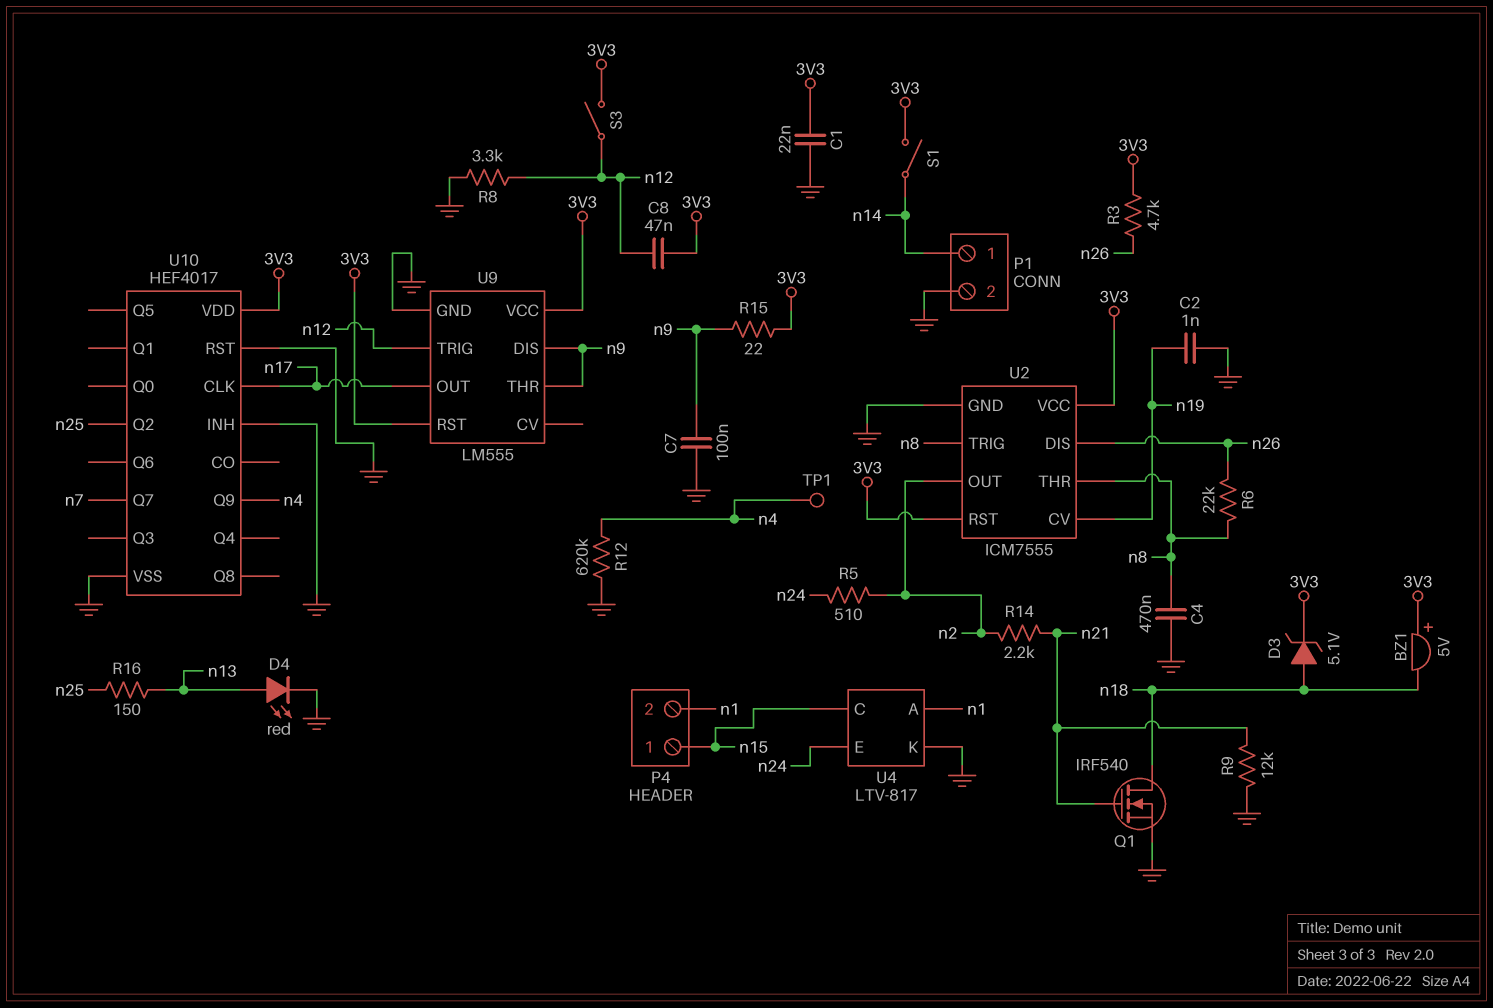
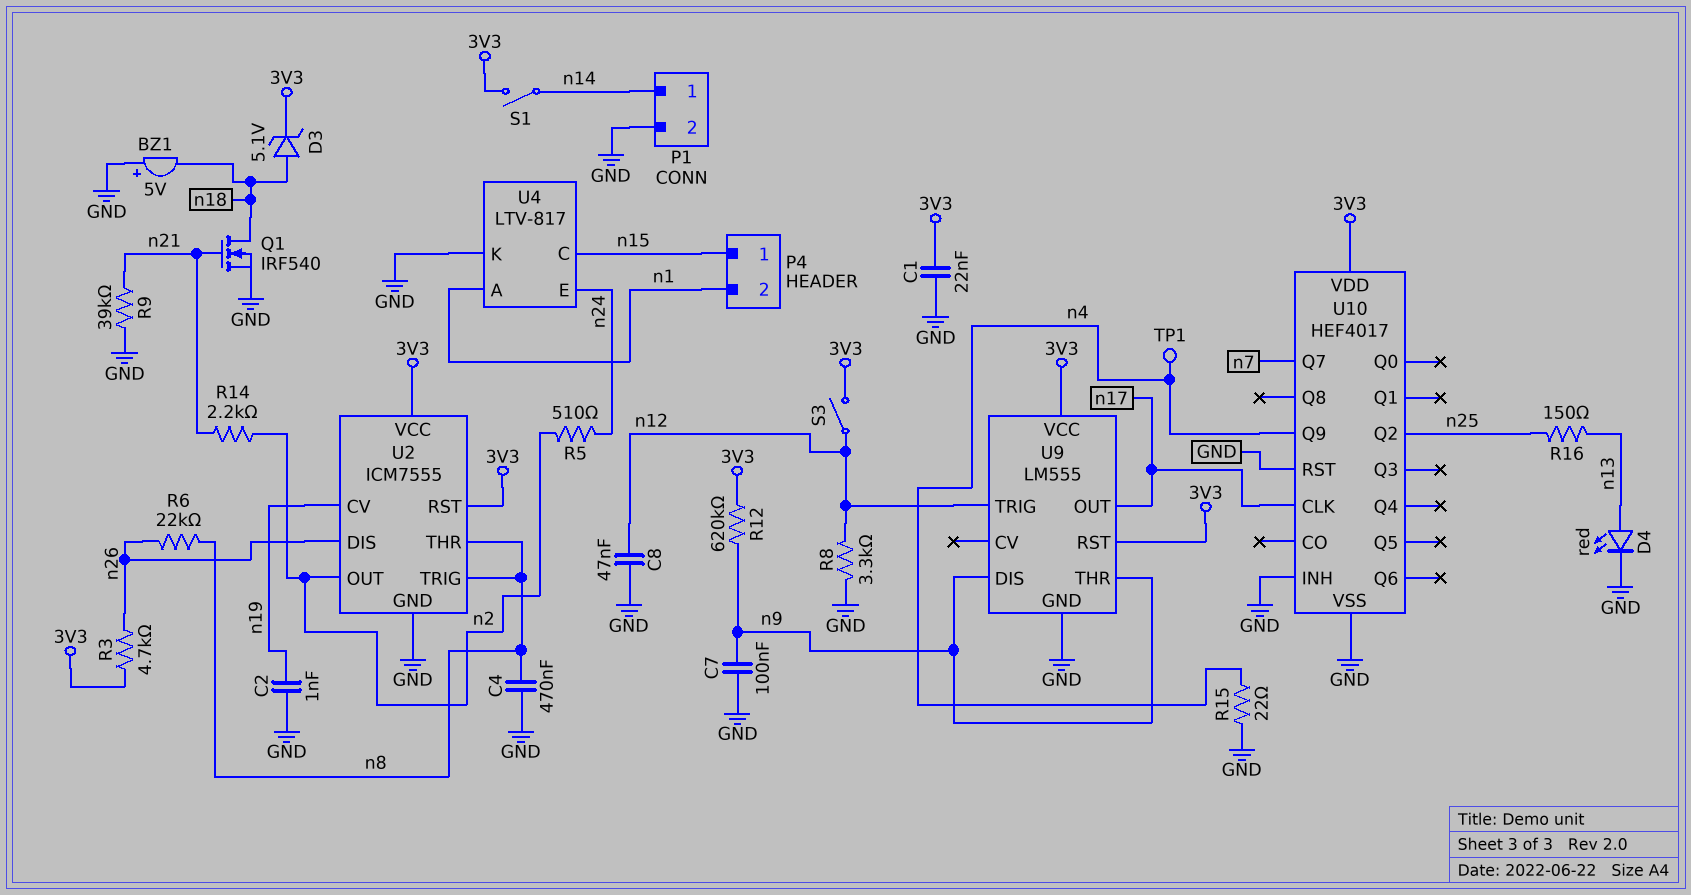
BZ1: buzzer 5V (plus 3V3, minus n18) -> buzzer 5V (plus GND, minus n18)
C8: 47nF (3V3, n12) -> 47nF (GND, n12)
R9: 12k (GND, n21) -> 39k (GND, n21)
R12: 620k (GND, n4) -> 620k (3V3, n9)
R15: 22 (3V3, n9) -> 22 (GND, n4)

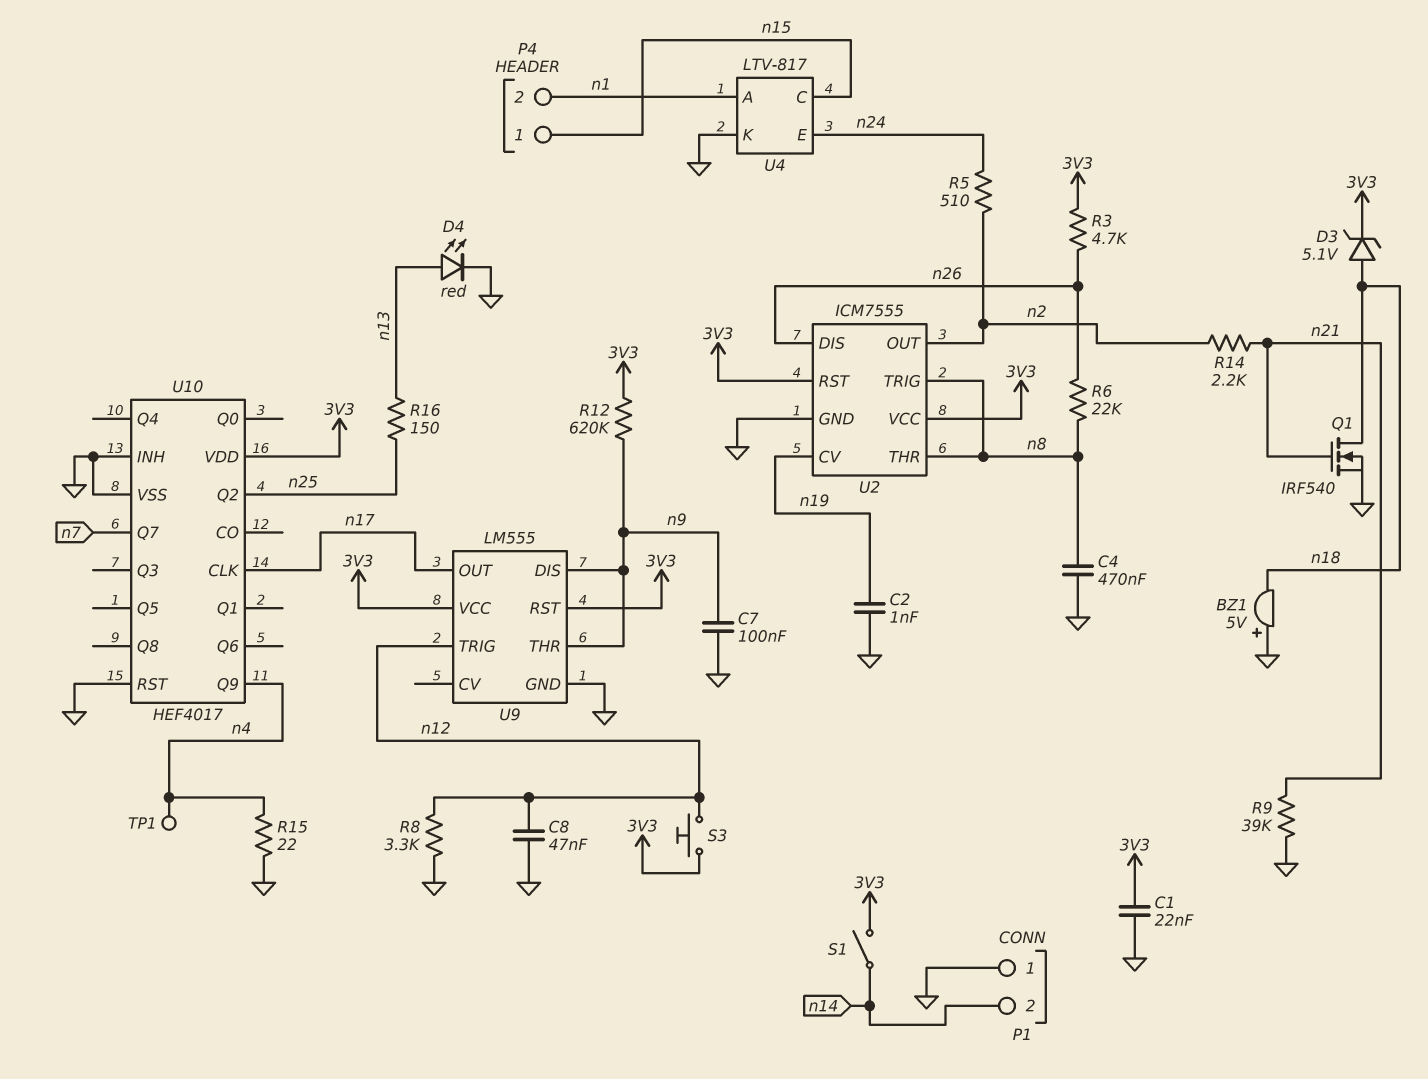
P1 pin 1: n14 -> GND
P1 pin 2: GND -> n14
S3: switch (3V3, n12) -> button (3V3, n12)

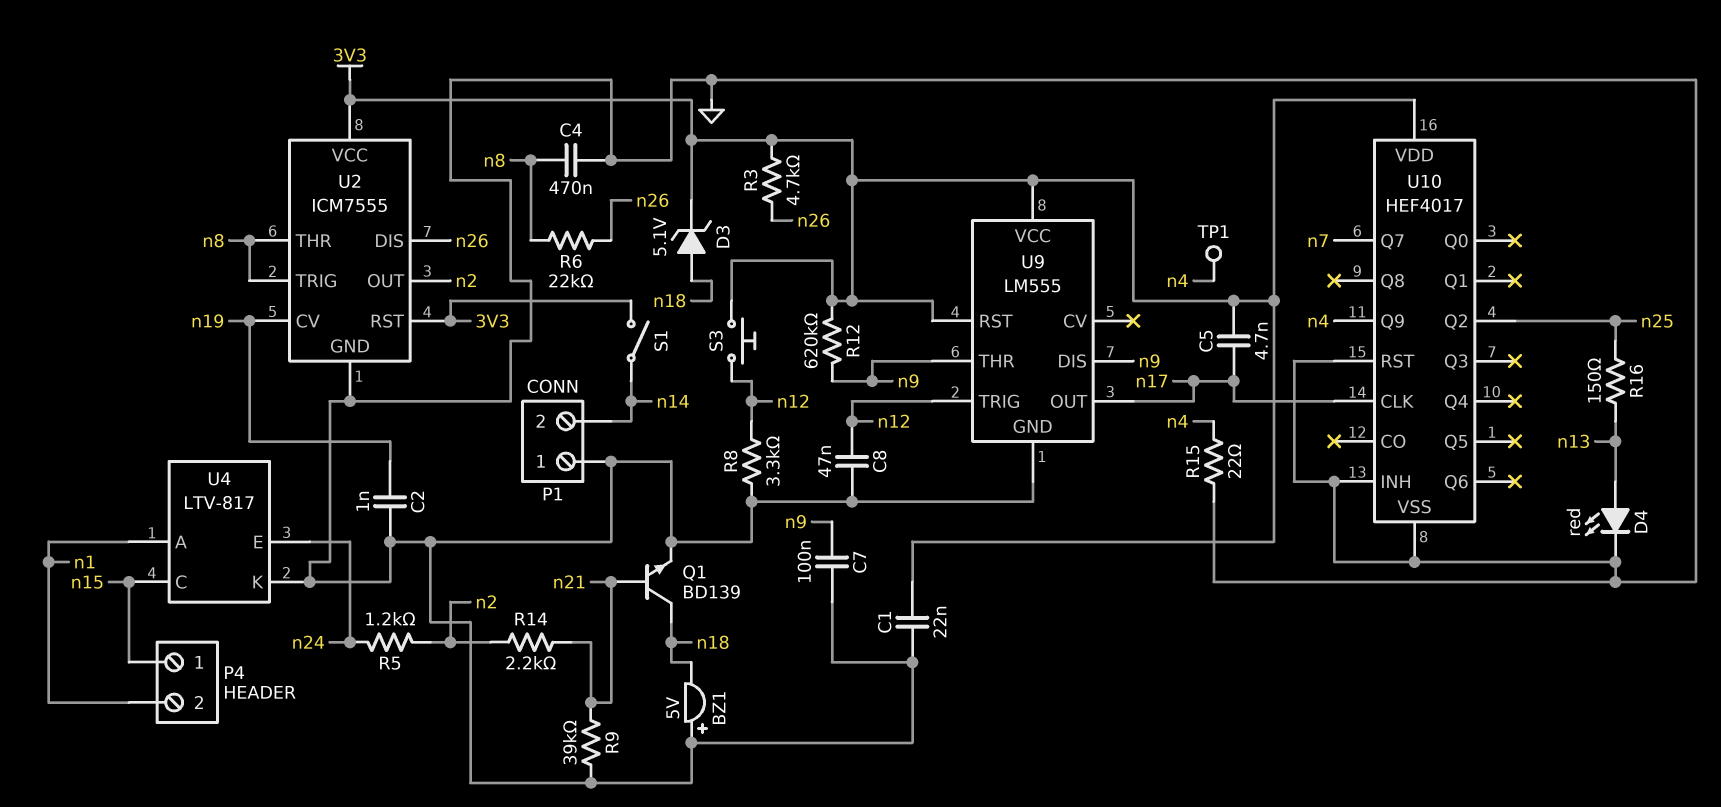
C5: none -> 4.7nF (3V3, n17)
Q1: NMOS IRF540 (G n21, D n18, S GND) -> NPN BD139 (B n21, C n18, E GND)
R5: 510 (n2, n24) -> 1.2k (n2, n24)

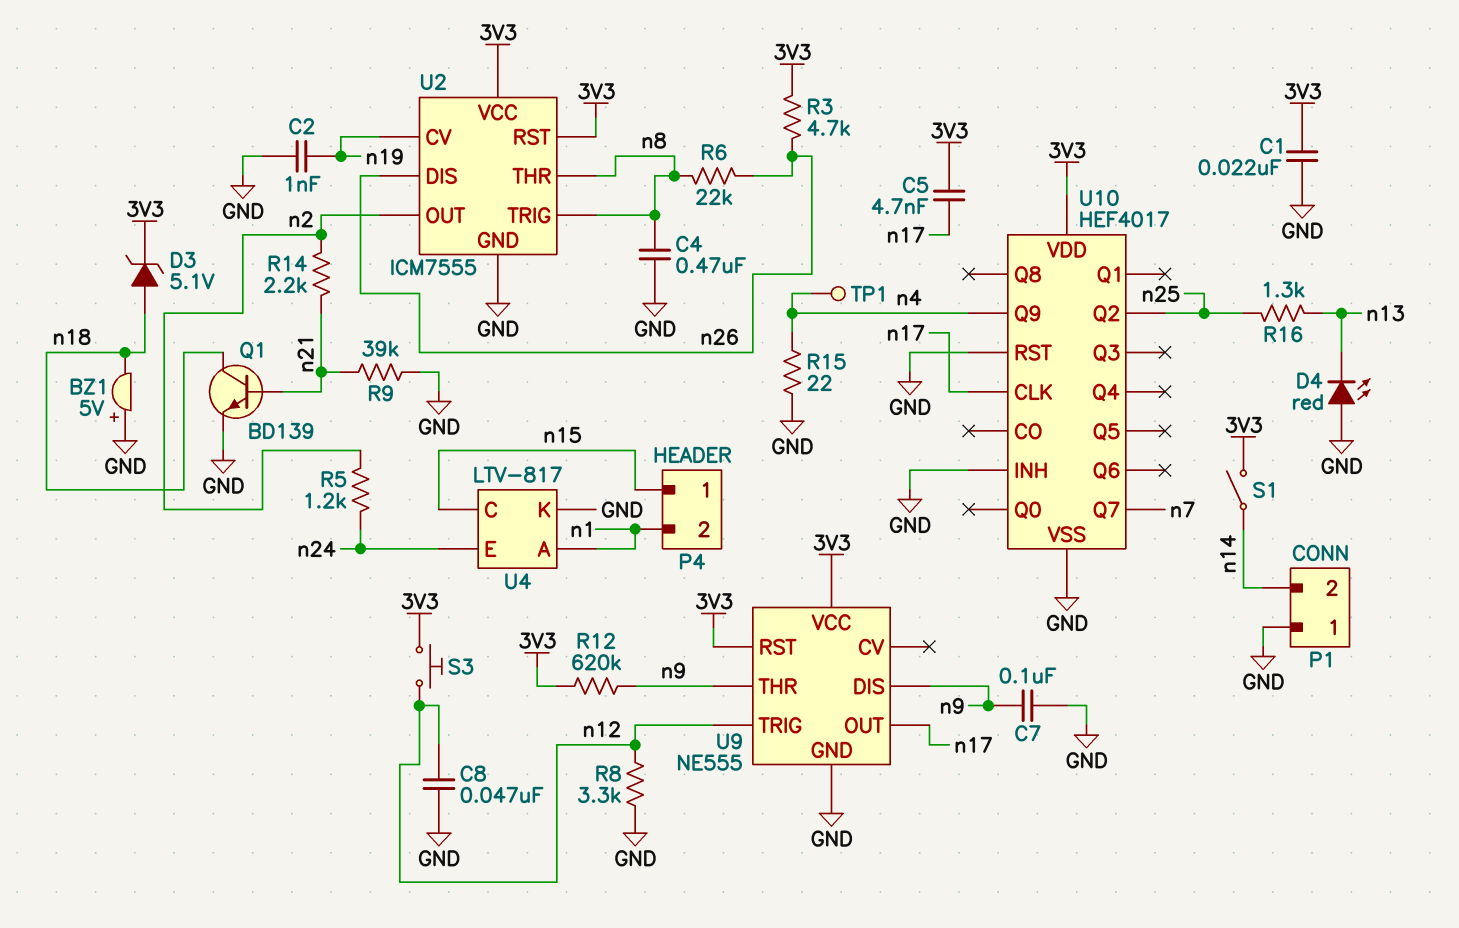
D4: LED red (A n13, K GND) -> LED red (A GND, K n13)
R16: 150 (n13, n25) -> 1.3k (n13, n25)
U9: LM555 -> NE555

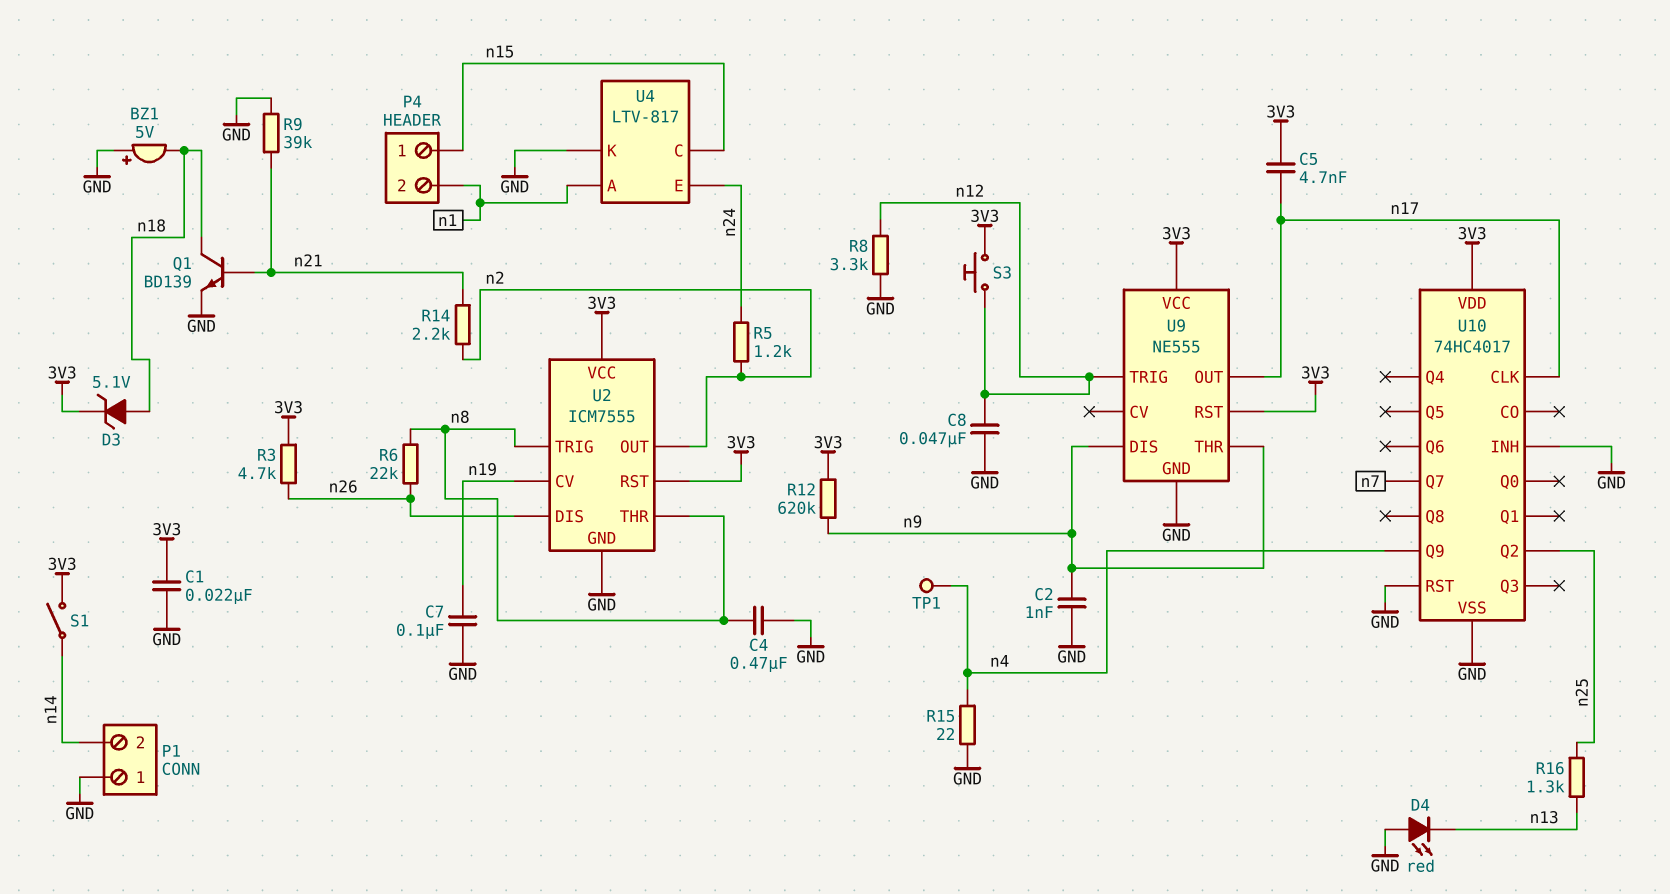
C2: 1nF (GND, n19) -> 1nF (GND, n9)
C7: 100nF (GND, n9) -> 100nF (GND, n19)
U10: HEF4017 -> 74HC4017

